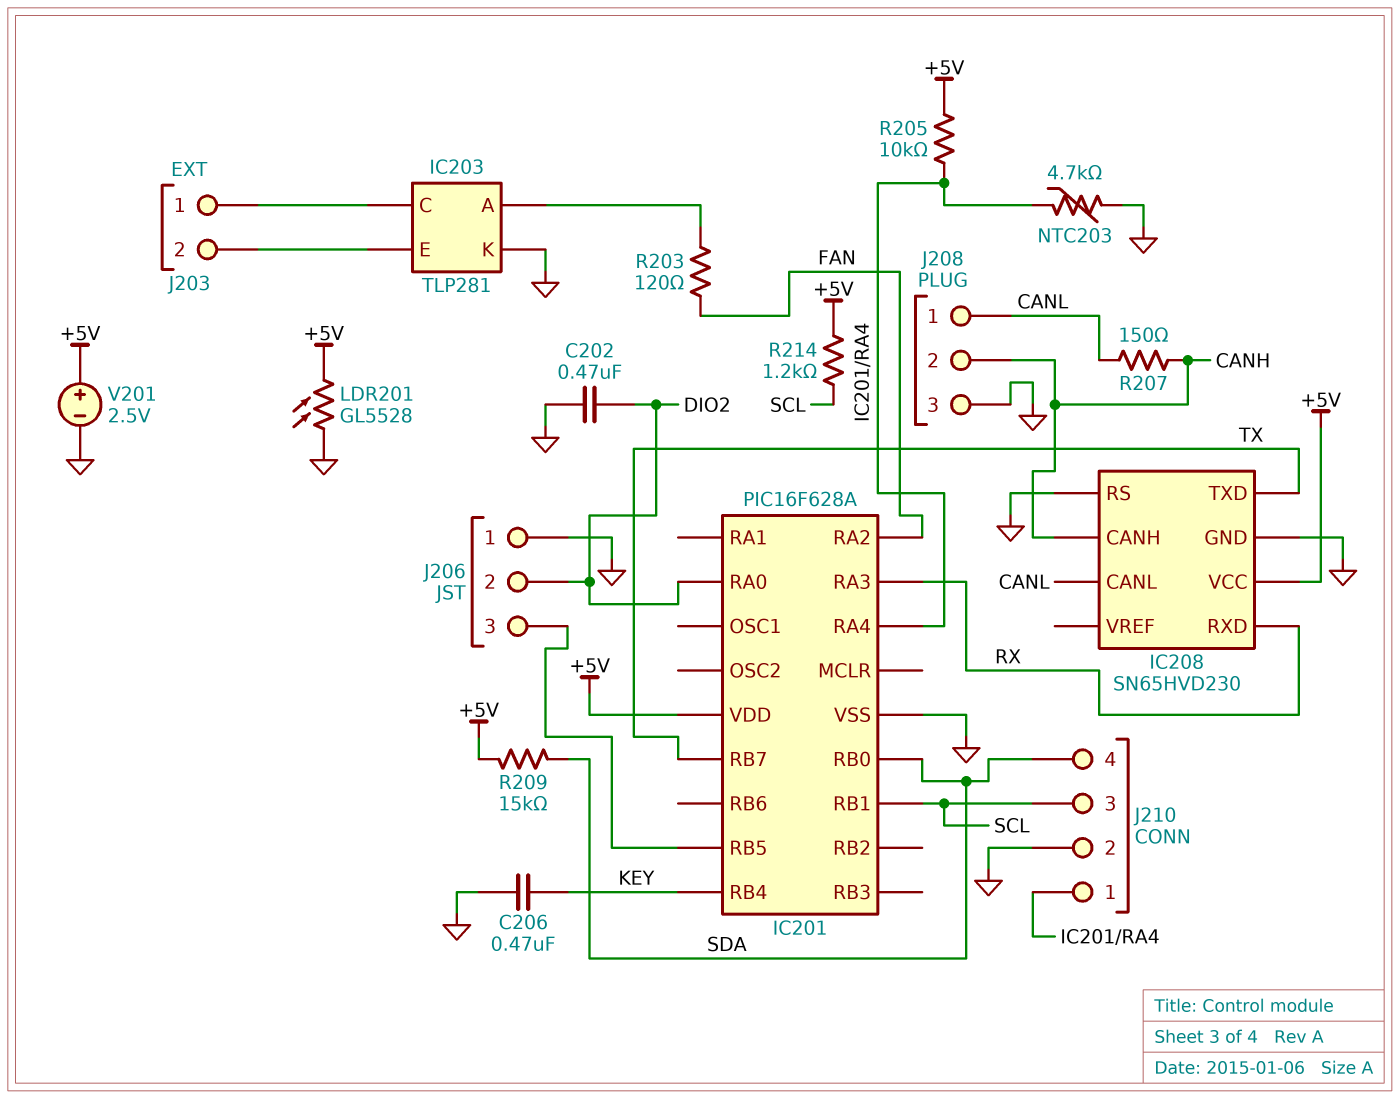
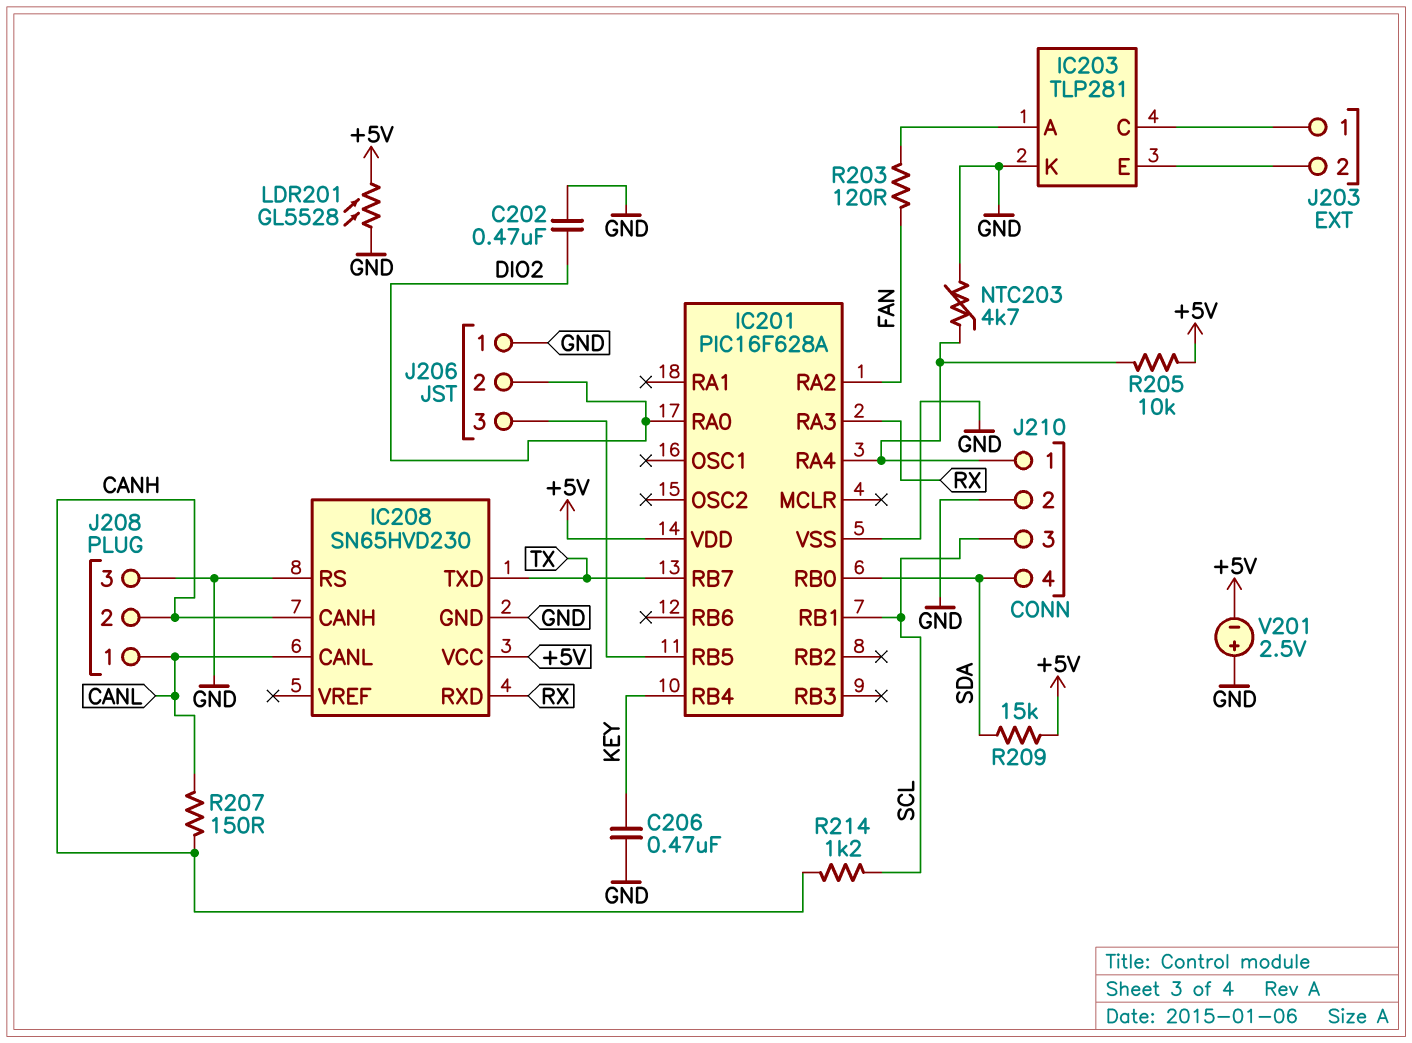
R214: 1.2k (+5V, SCL) -> 1.2k (CANH, SCL)
V201: 2.5V (plus +5V, minus GND) -> 2.5V (plus GND, minus +5V)

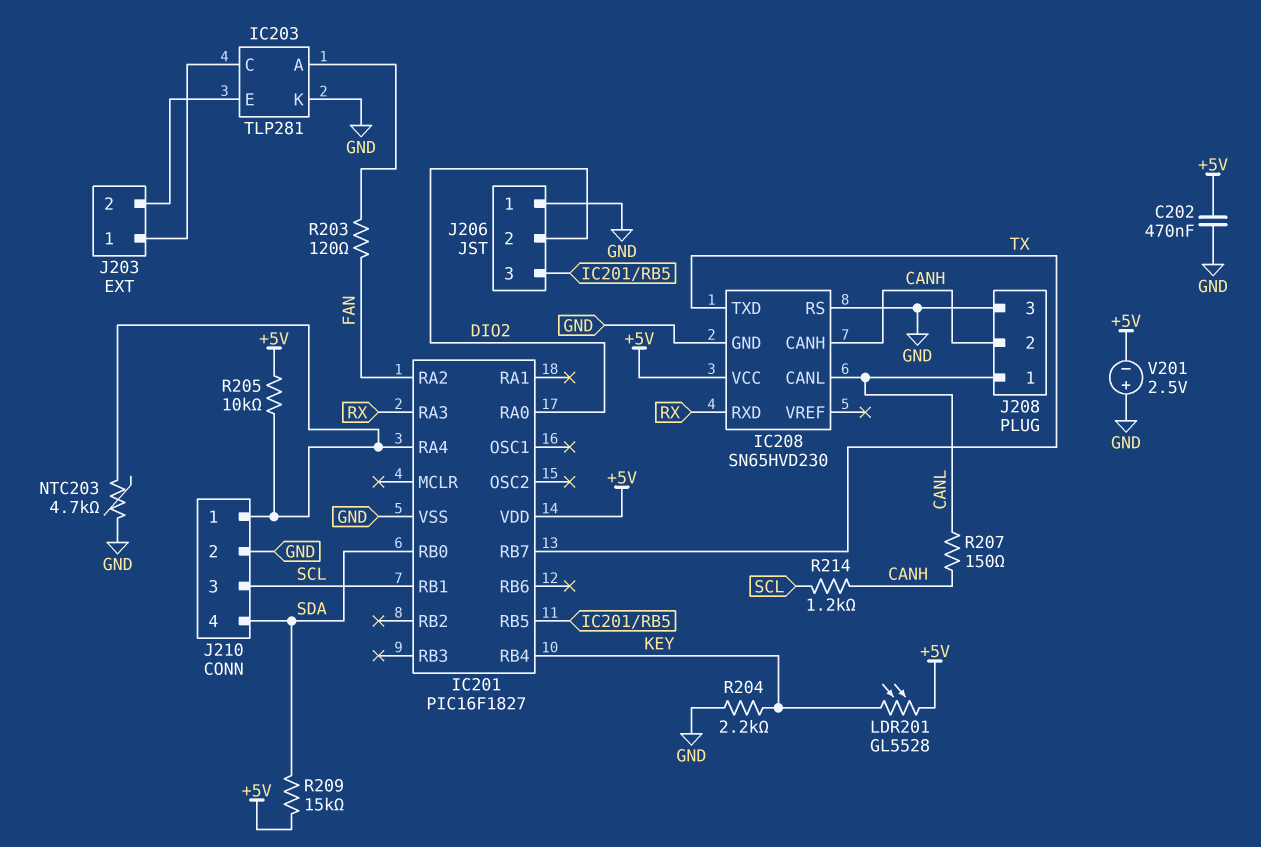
C202: 470nF (DIO2, GND) -> 470nF (+5V, GND)
C206: 470nF (GND, KEY) -> none
IC201: PIC16F628A -> PIC16F1827
LDR201: GL5528 (+5V, GND) -> GL5528 (+5V, KEY)
R204: none -> 2.2k (GND, KEY)

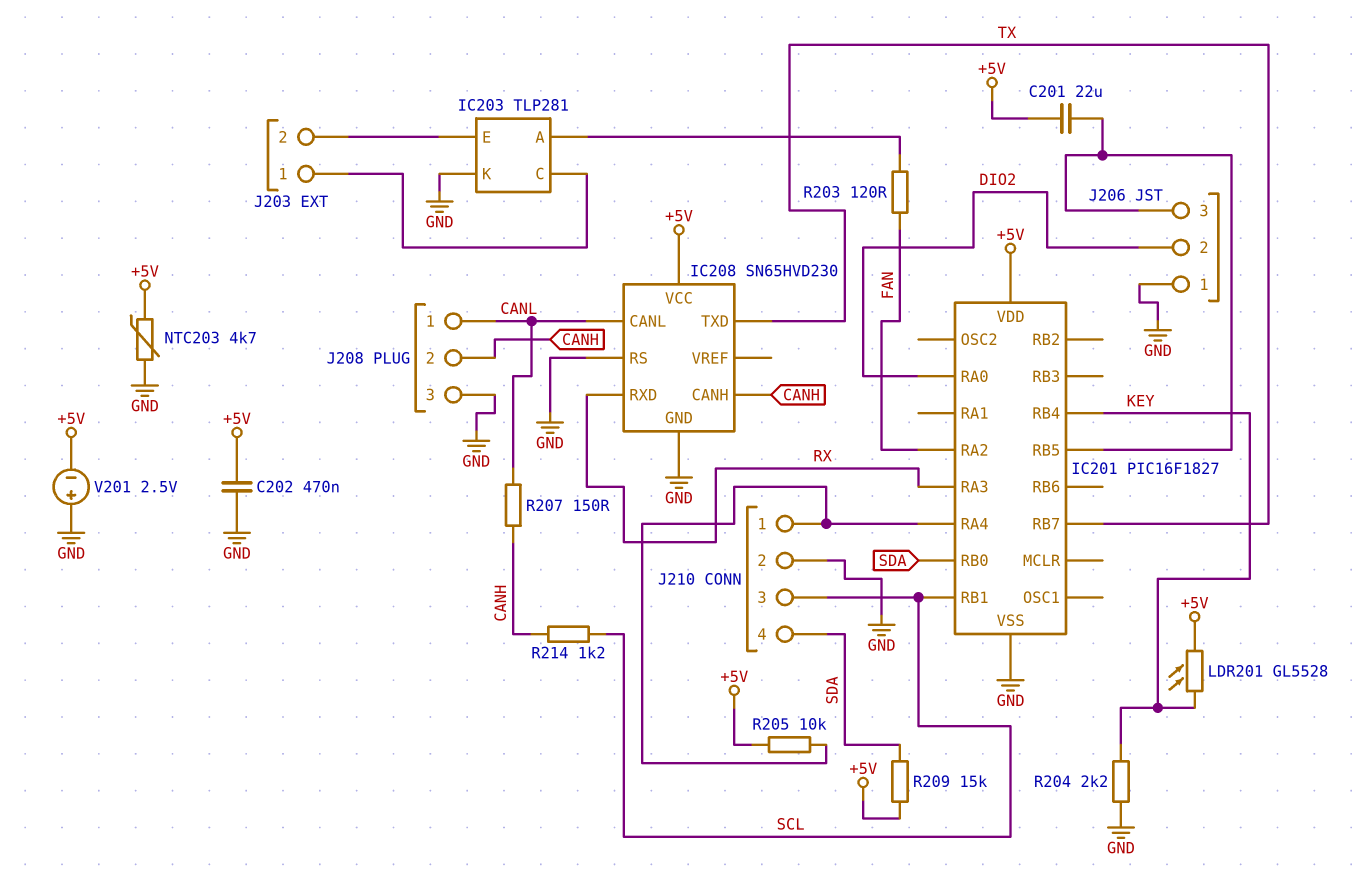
C201: none -> 22uF (+5V, IC201/RB5)
NTC203: 4.7k (GND, IC201/RA4) -> 4.7k (+5V, GND)

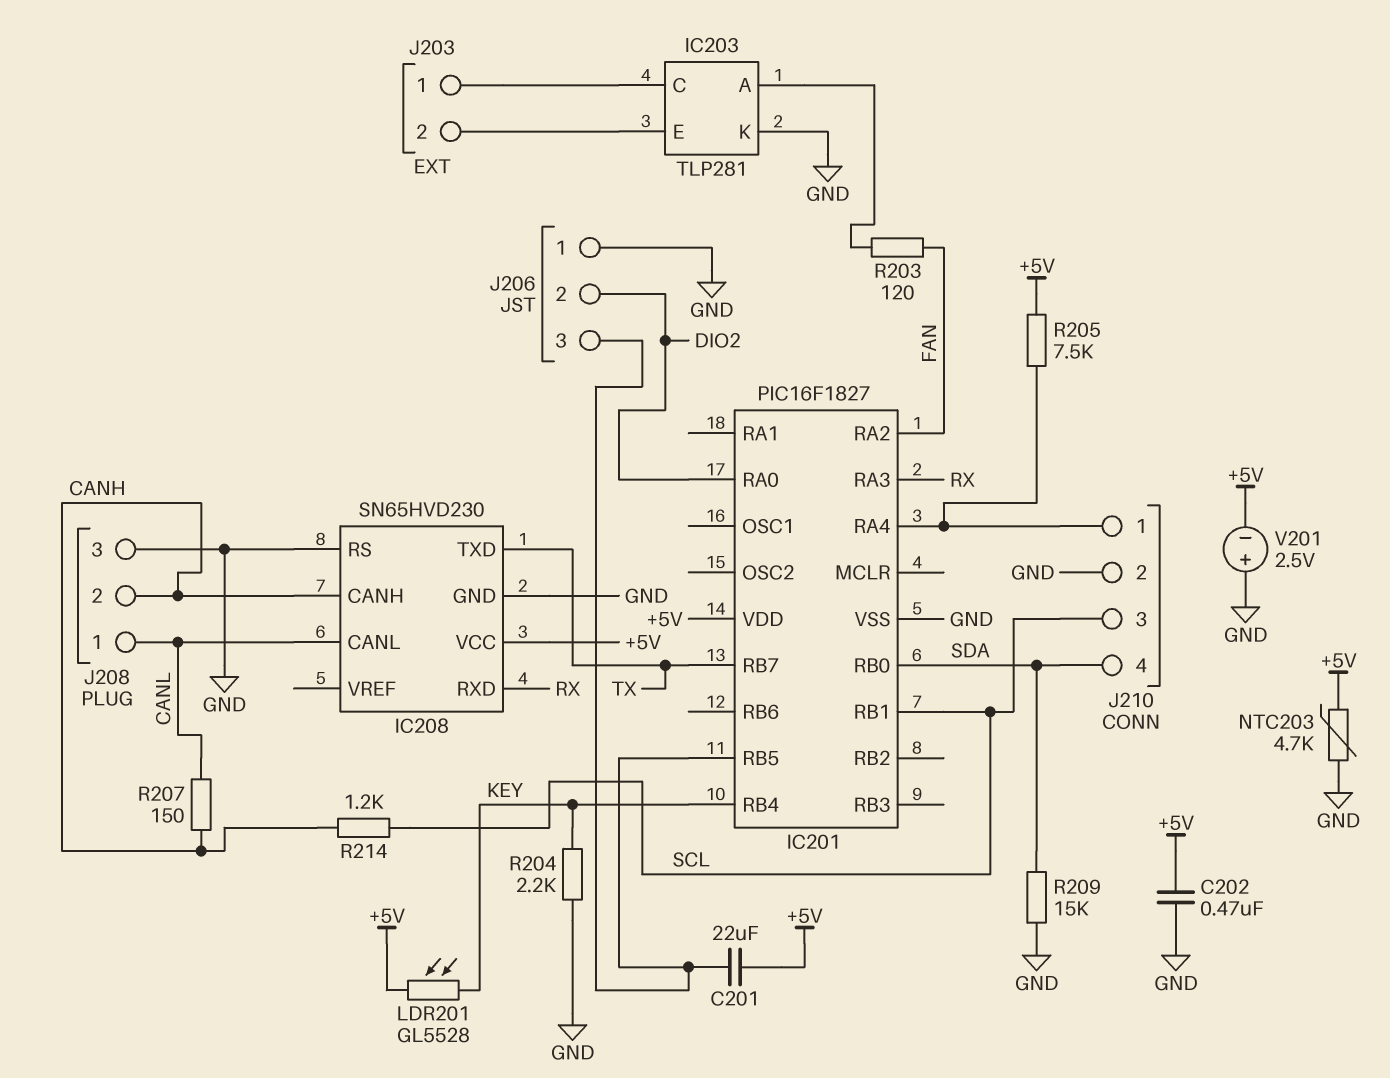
R205: 10k (+5V, IC201/RA4) -> 7.5k (+5V, IC201/RA4)
R209: 15k (+5V, SDA) -> 15k (GND, SDA)

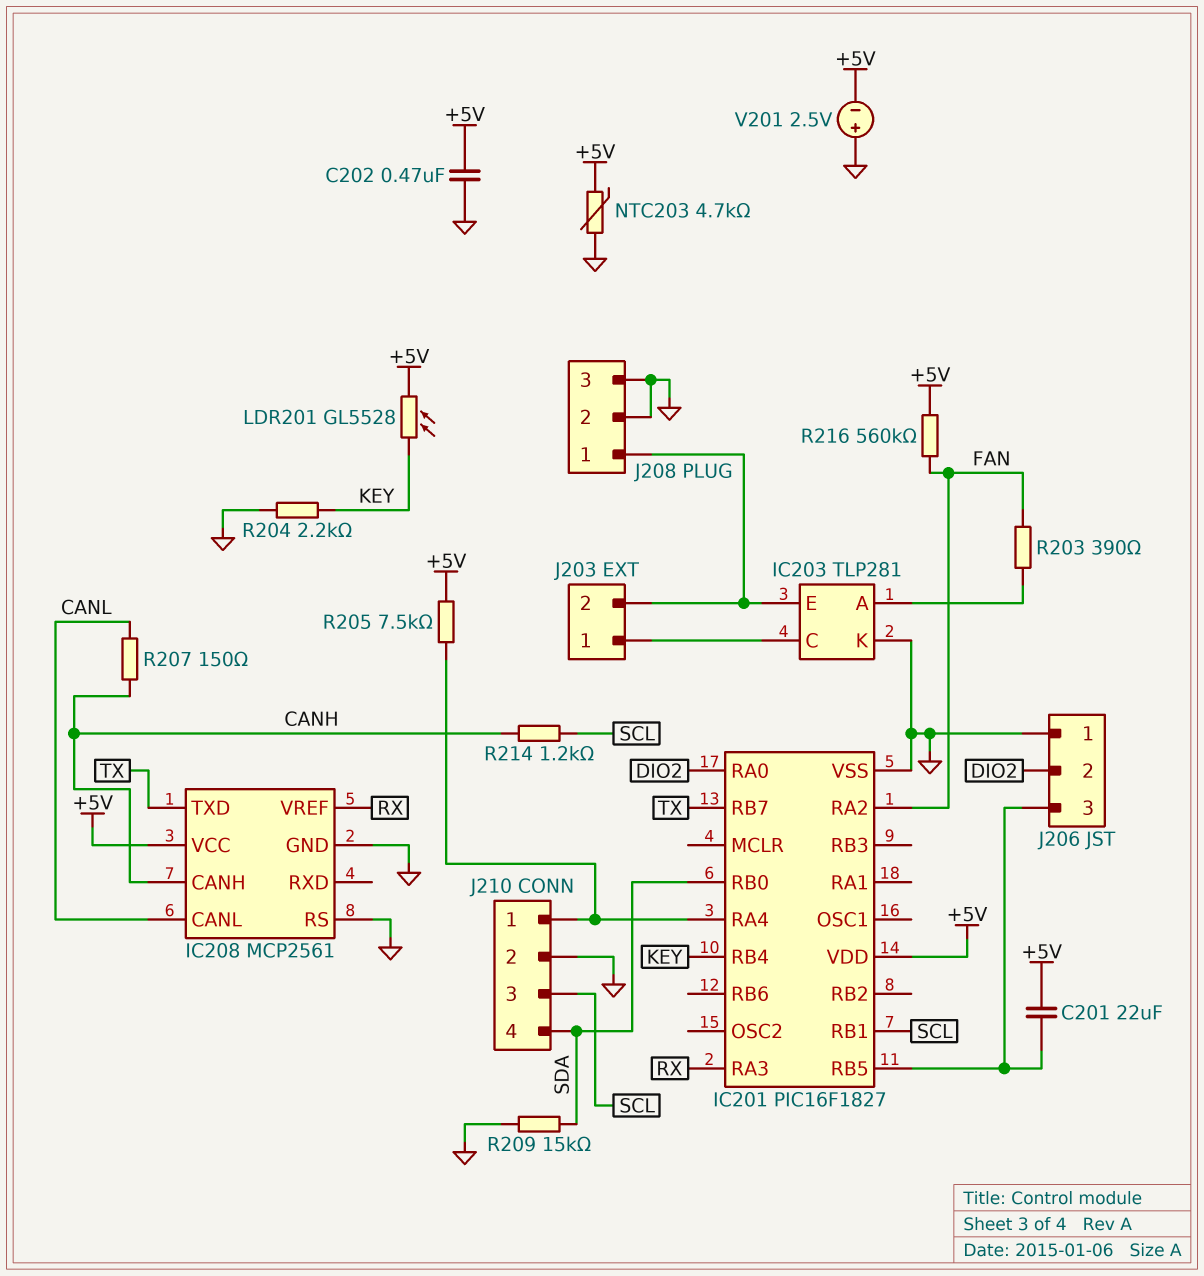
IC208: SN65HVD230 -> MCP2561
IC208 pin RXD: RX -> none
IC208 pin VREF: none -> RX
J208 pin 1: CANL -> IC203/E
J208 pin 2: CANH -> GND
R203: 120 (FAN, IC203/A) -> 390 (FAN, IC203/A)
R216: none -> 560k (+5V, FAN)

